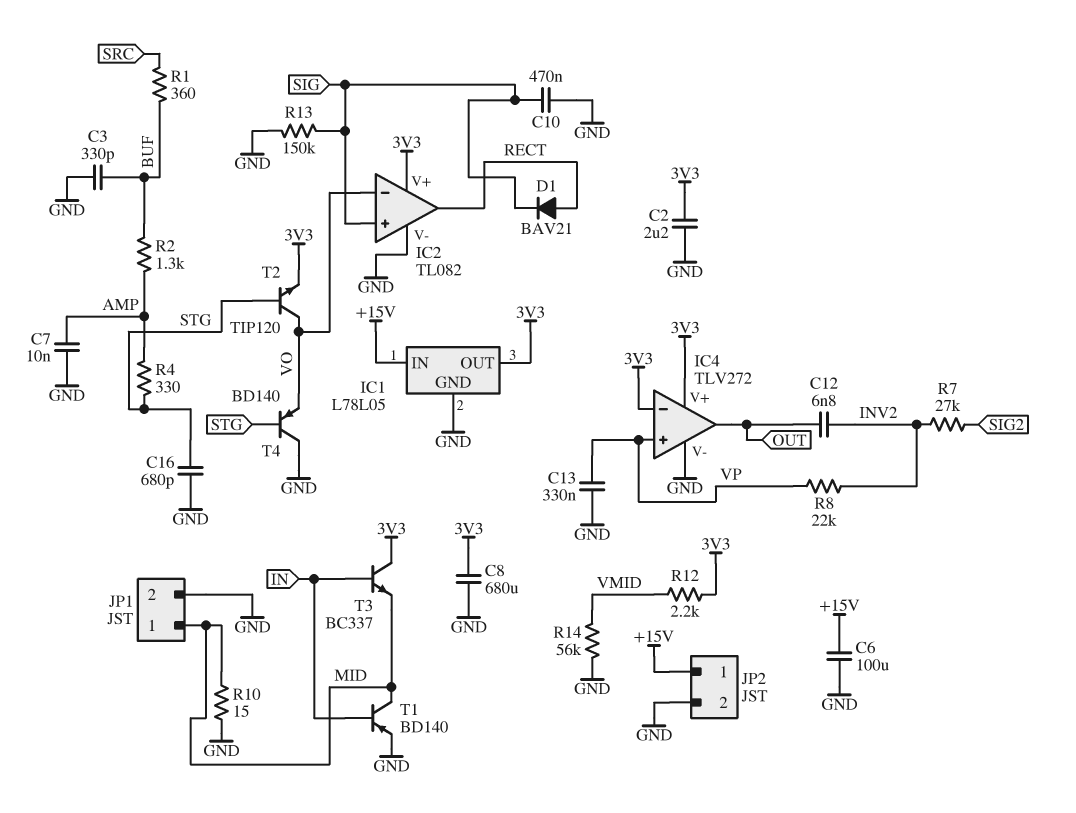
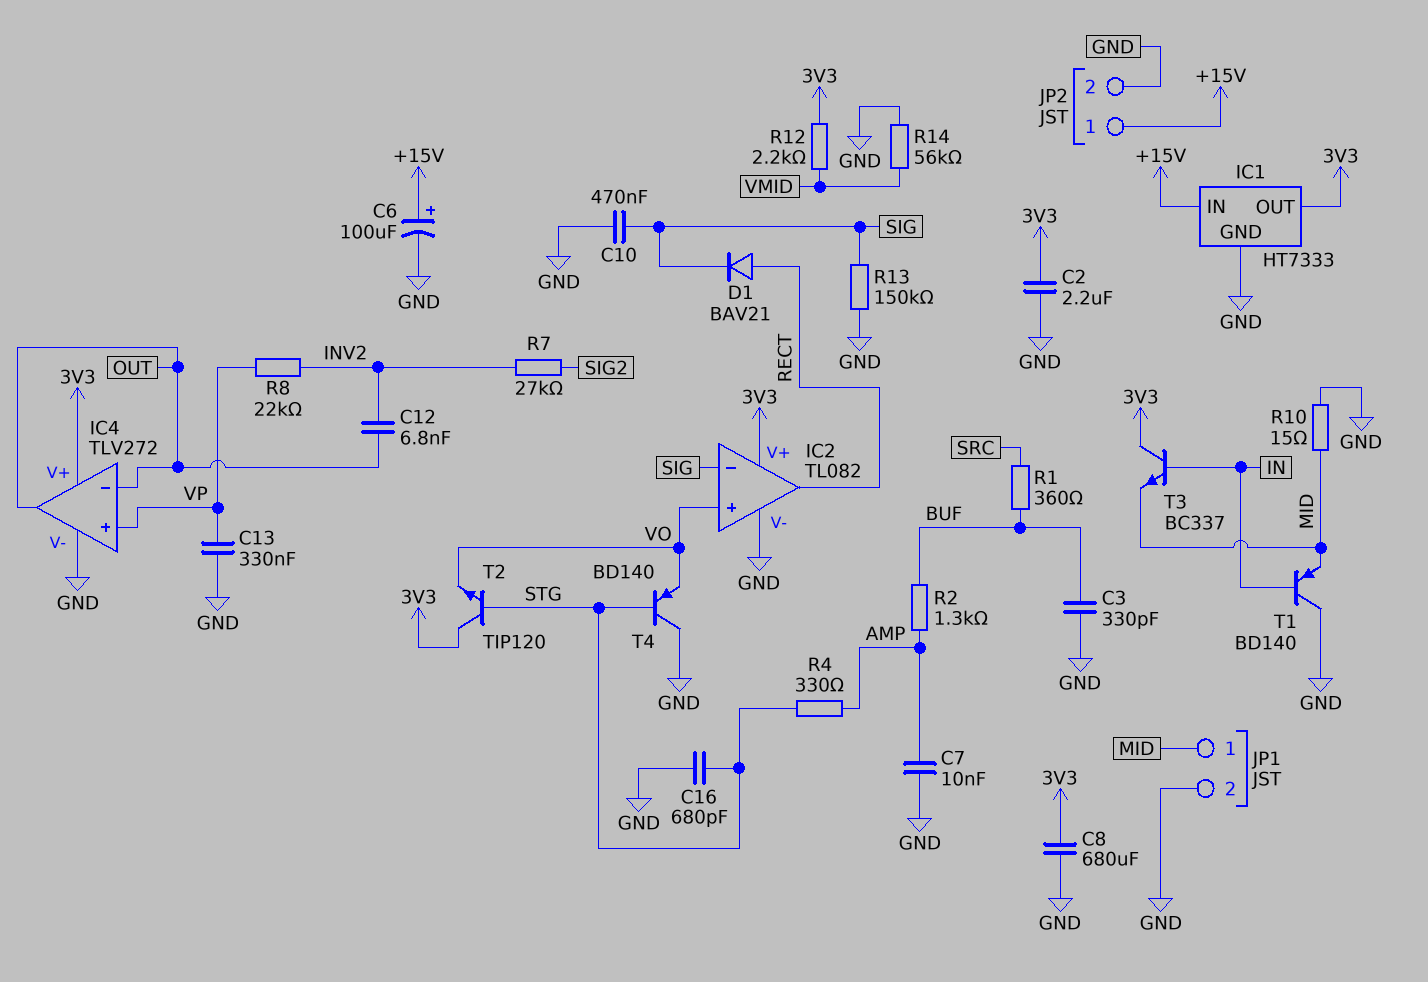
C6: 100uF (+15V, GND) -> 100uF (plus +15V, minus GND)
IC1: L78L05 -> HT7333
IC2 pin in+: SIG -> VO
IC2 pin in-: VO -> SIG
IC4 pin in-: 3V3 -> OUT
T1: PNP BD140 (B IN, C MID, E GND) -> PNP BD140 (B IN, C GND, E MID)
T2: NPN TIP120 (B STG, C VO, E 3V3) -> NPN TIP120 (B STG, C 3V3, E VO)

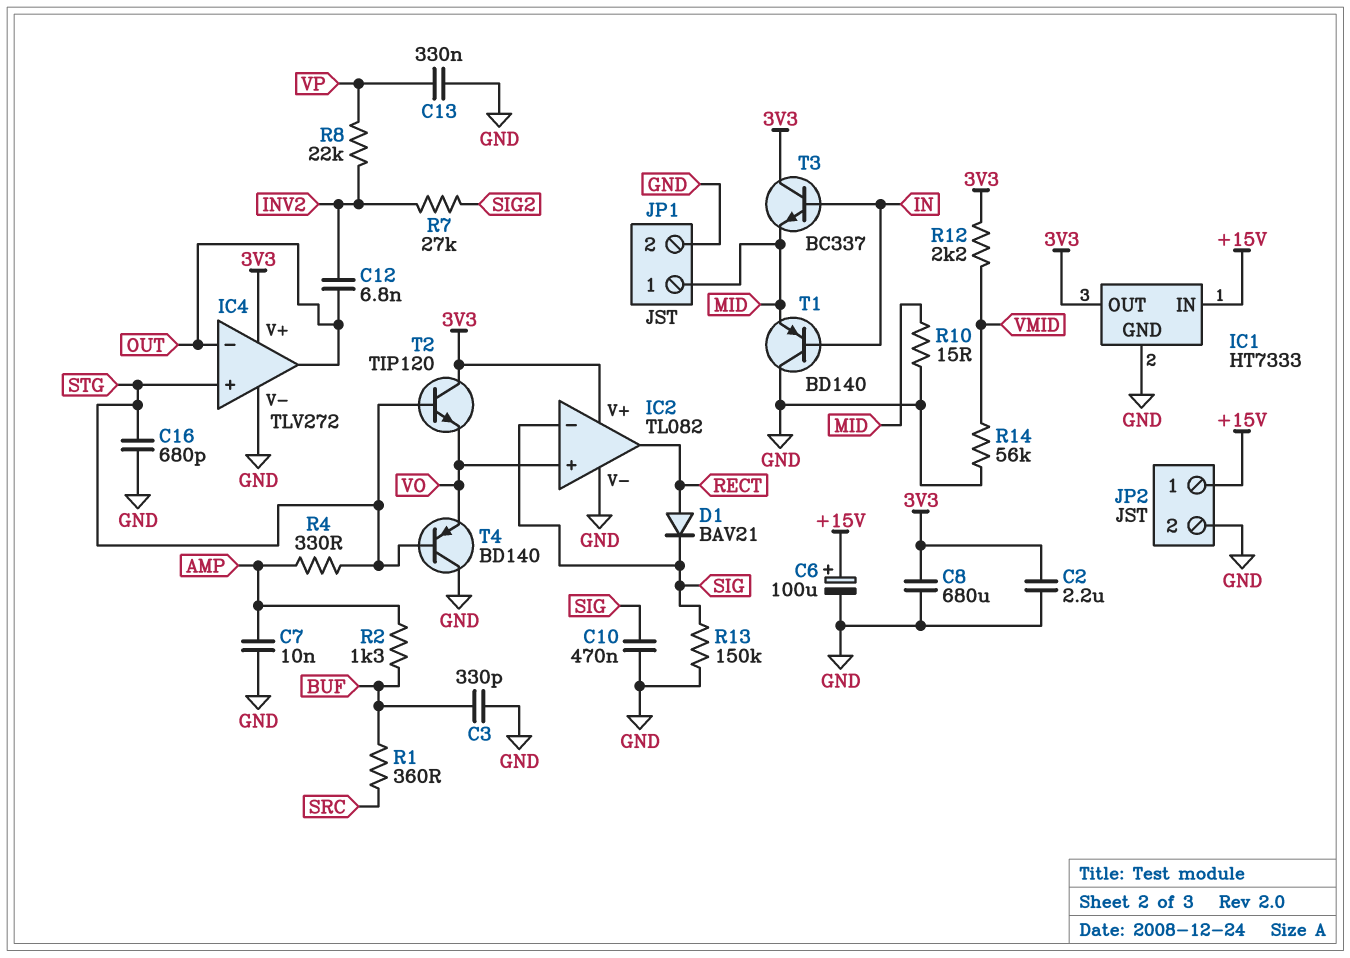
IC4 pin in+: VP -> STG

